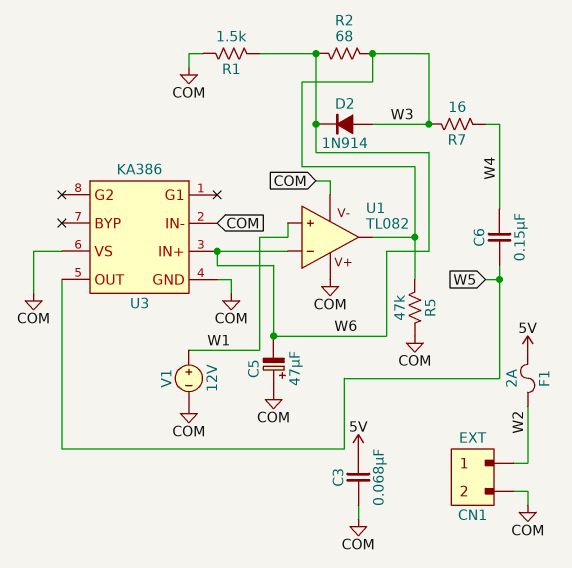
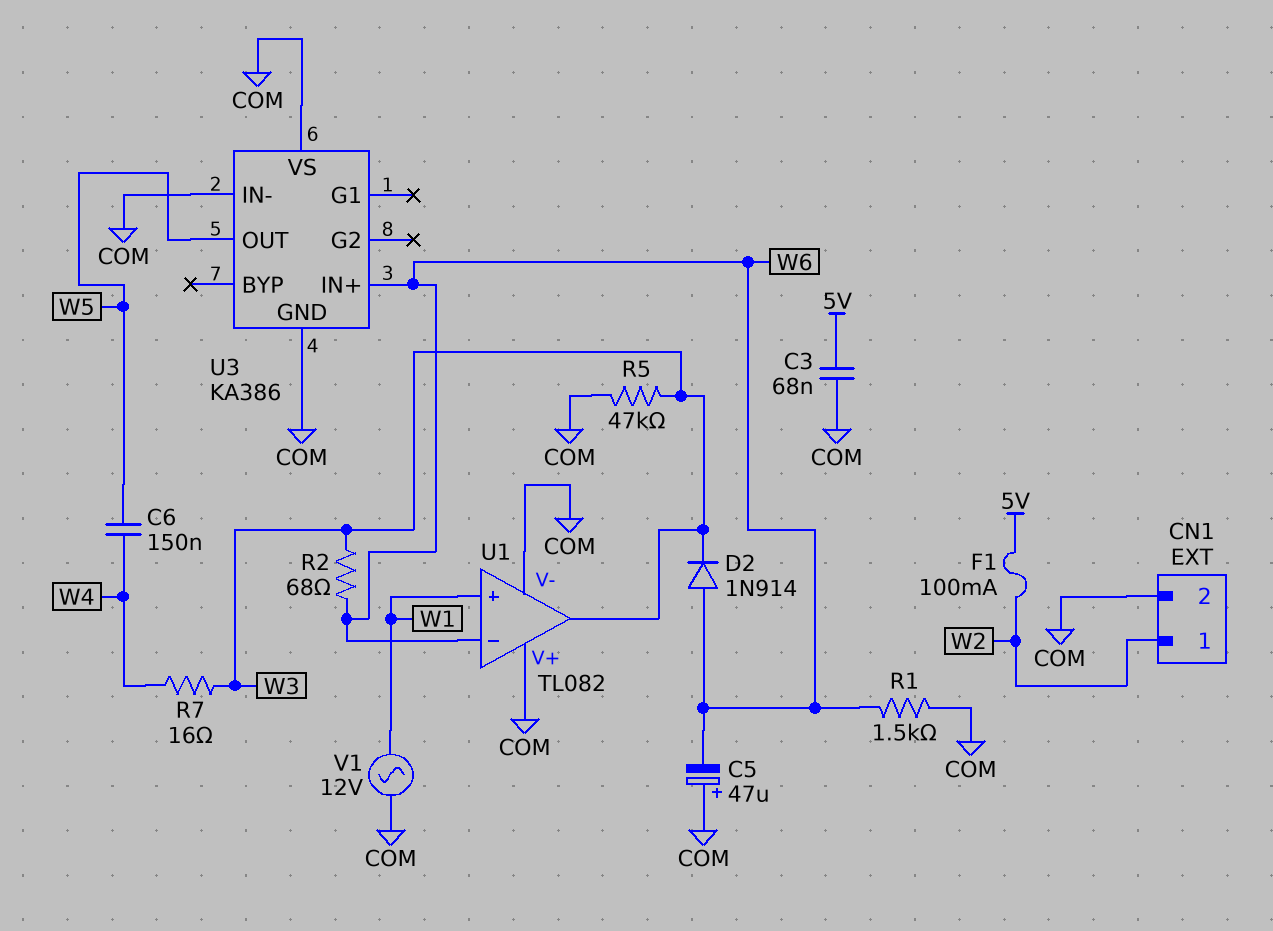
D2: diode 1N914 (A W3, K W6) -> diode 1N914 (A W6, K W3)
F1: 2A (5V, W2) -> 100mA (5V, W2)
V1: 12V (plus W1, minus COM) -> AC 12V (COM, W1)

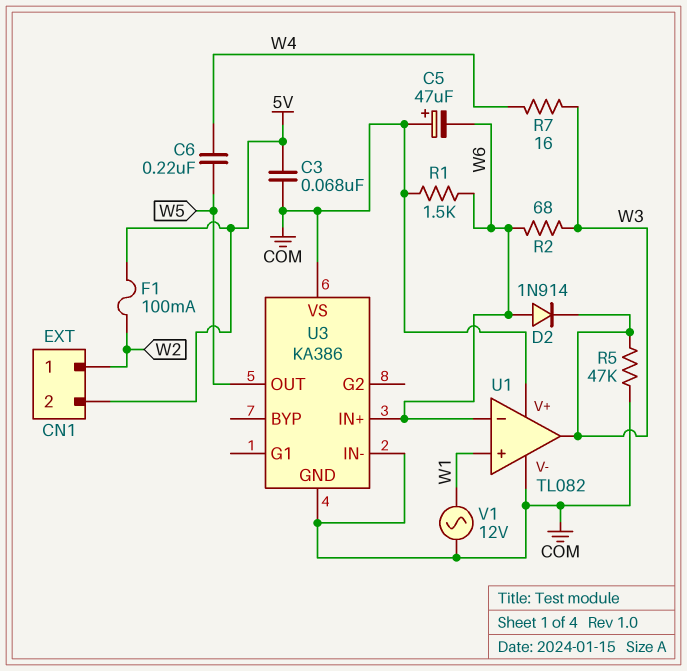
C6: 150nF (W4, W5) -> 220nF (W4, W5)
CN1 pin 2: COM -> 5V

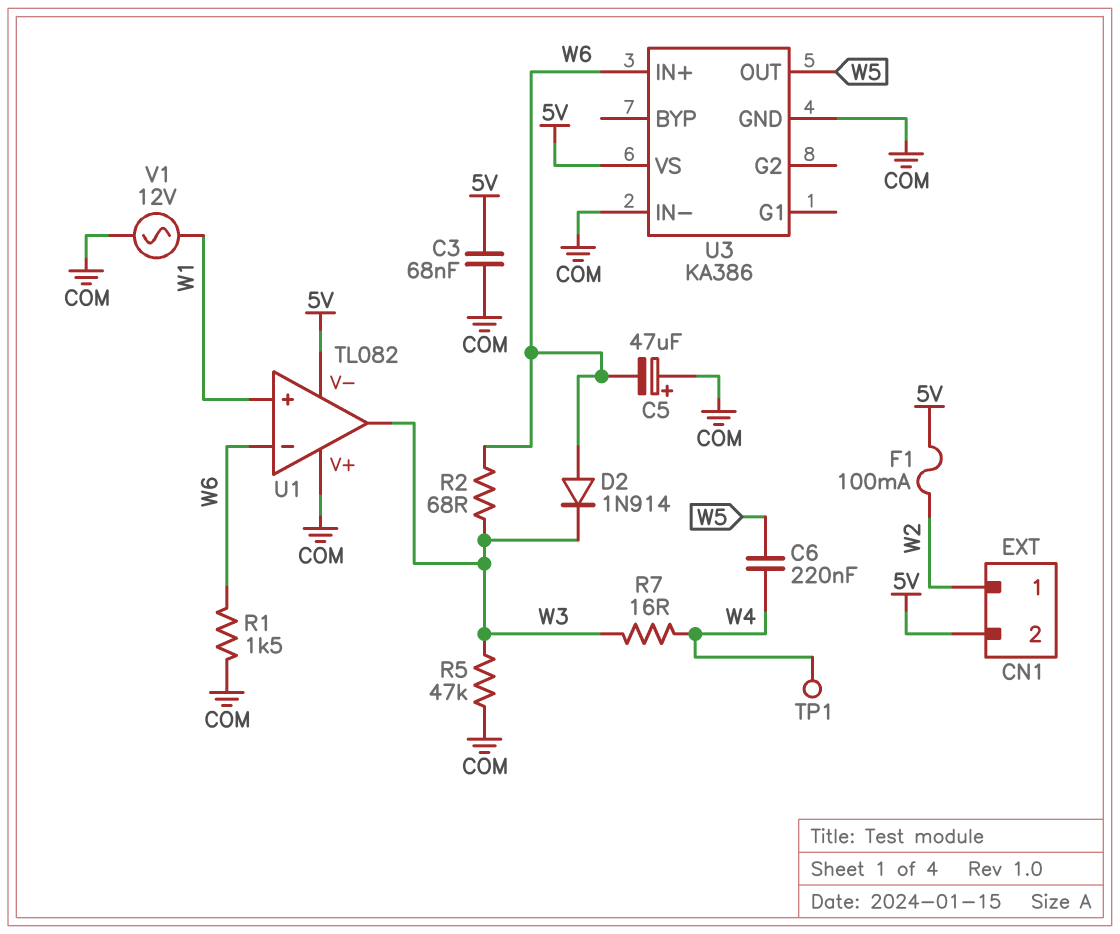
TP1: none -> test point (W4)
U1 pin V-: COM -> 5V
U3 pin VS: COM -> 5V

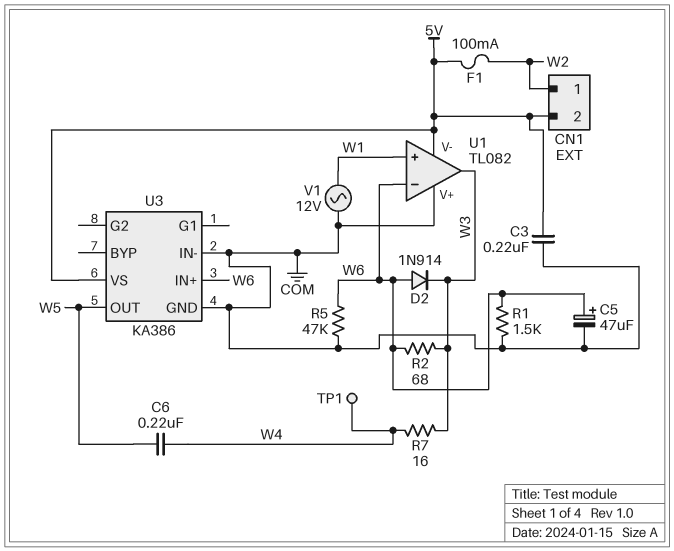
C3: 68nF (5V, COM) -> 220nF (5V, COM)
C5: 47uF (plus COM, minus W6) -> 47uF (plus W6, minus COM)
R5: 47k (COM, W3) -> 47k (COM, W6)

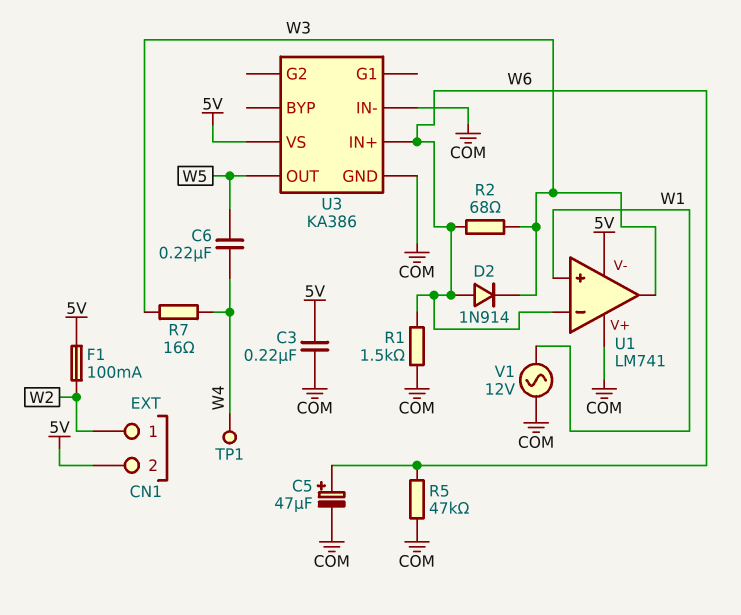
U1: TL082 -> LM741

